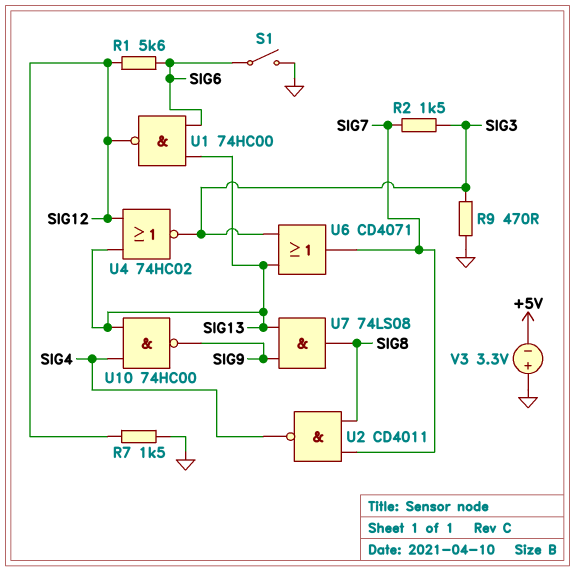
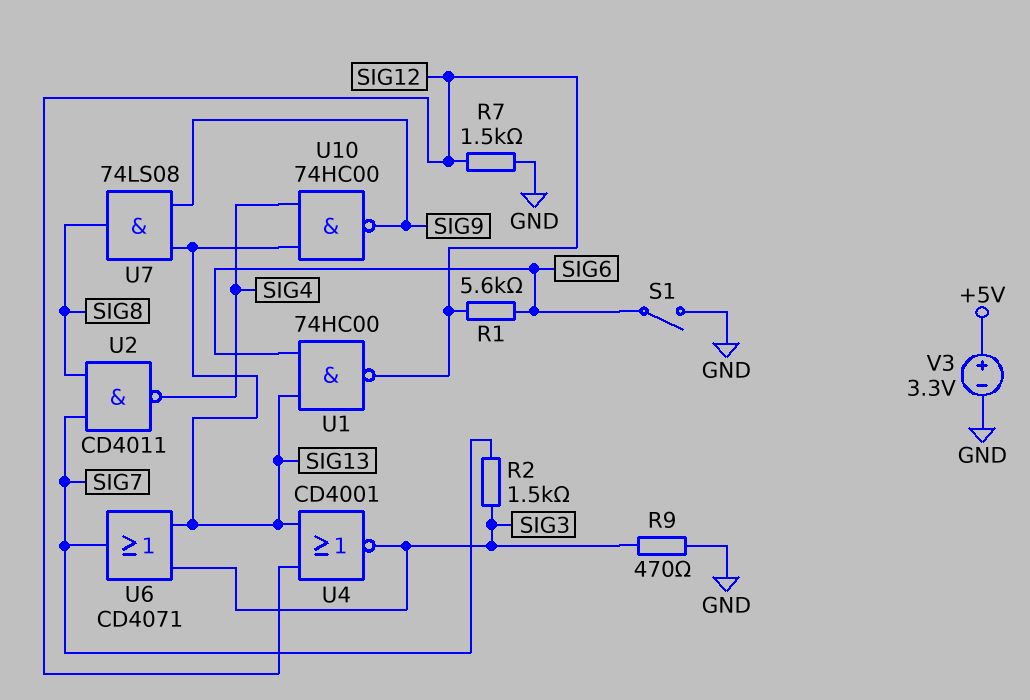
U4: NOR 74HC02 (in SIG12, in SIG13, out SIG3) -> NOR CD4001 (in SIG12, in SIG13, out SIG3)
V3: 3.3V (plus GND, minus +5V) -> 3.3V (plus +5V, minus GND)

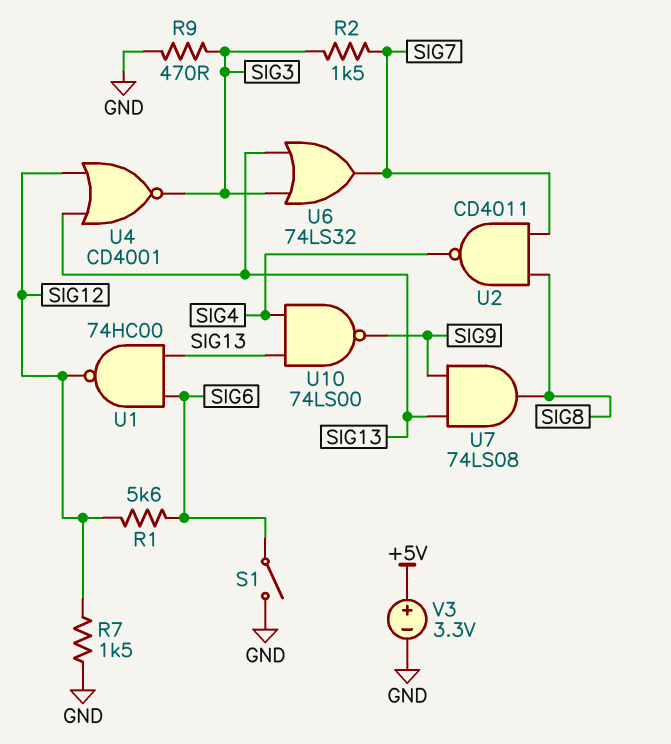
U6: OR CD4071 (in SIG3, in SIG13, out SIG7) -> OR 74LS32 (in SIG3, in SIG13, out SIG7)
U10: NAND 74HC00 (in SIG4, in SIG13, out SIG9) -> NAND 74LS00 (in SIG4, in SIG13, out SIG9)

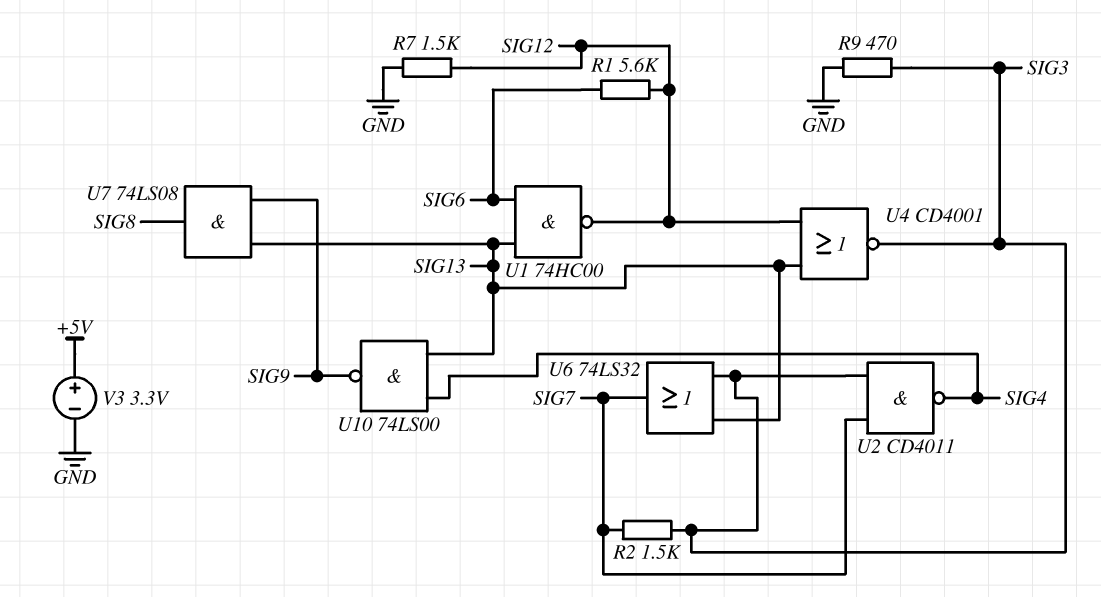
S1: switch (GND, SIG6) -> none
U2: NAND CD4011 (in SIG7, in SIG8, out SIG4) -> NAND CD4011 (in SIG3, in SIG7, out SIG4)

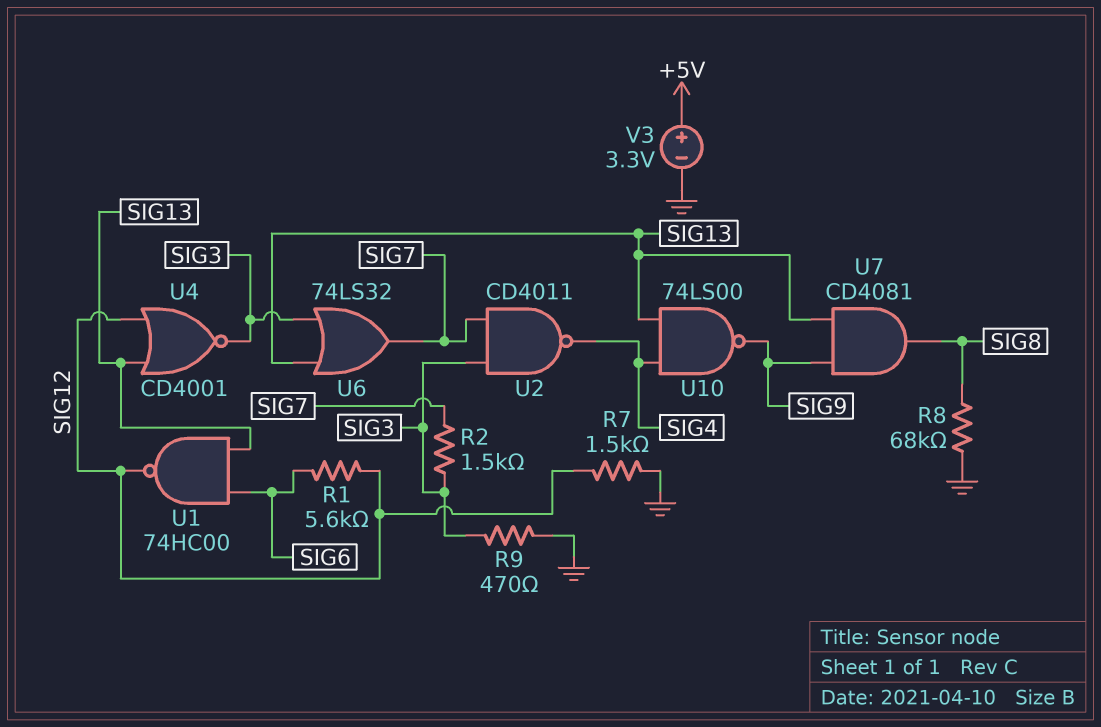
R8: none -> 68k (GND, SIG8)
U7: AND 74LS08 (in SIG9, in SIG13, out SIG8) -> AND CD4081 (in SIG9, in SIG13, out SIG8)

